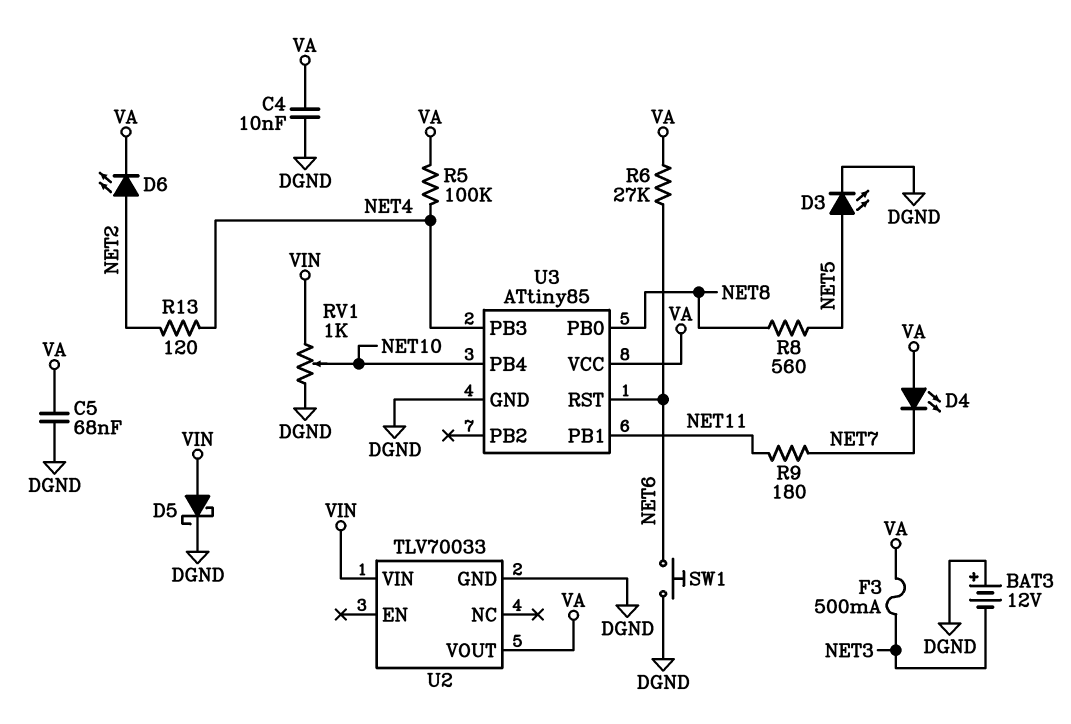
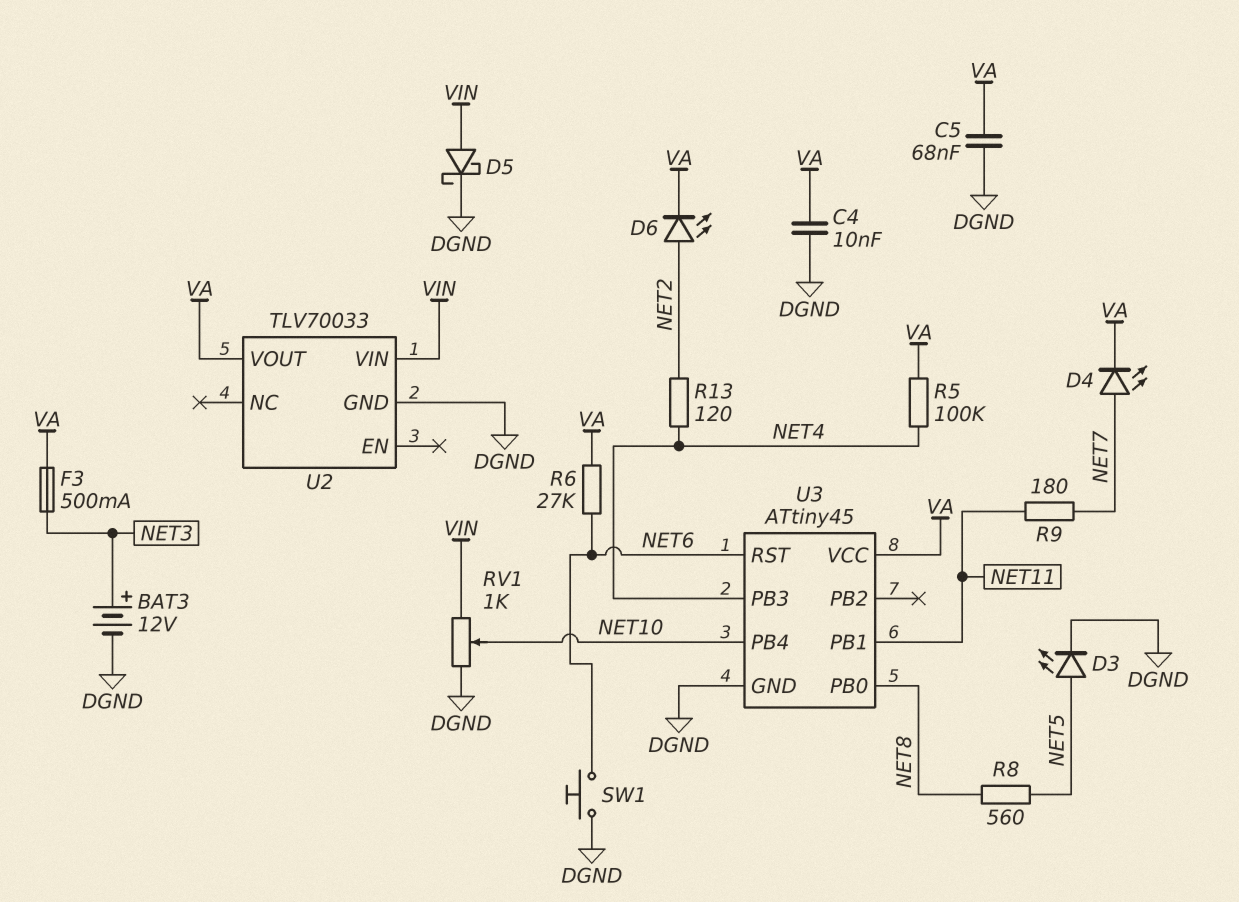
BAT3: 12V (plus DGND, minus NET3) -> 12V (plus NET3, minus DGND)
D4: LED (A VA, K NET7) -> LED (A NET7, K VA)
U3: ATtiny85 -> ATtiny45

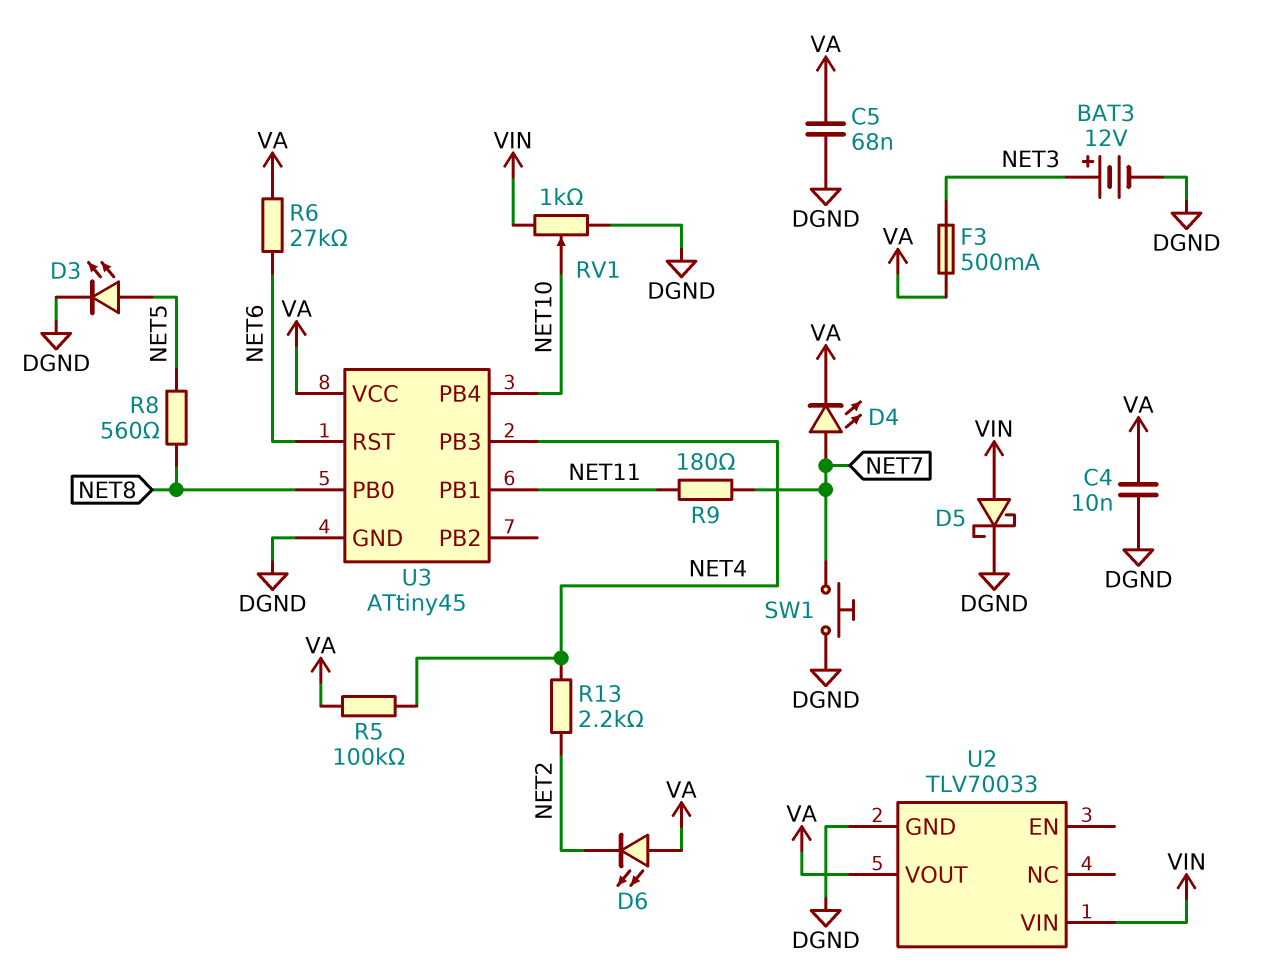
D6: LED (A NET2, K VA) -> LED (A VA, K NET2)
R13: 120 (NET2, NET4) -> 2.2k (NET2, NET4)
SW1: button (DGND, NET6) -> button (DGND, NET7)

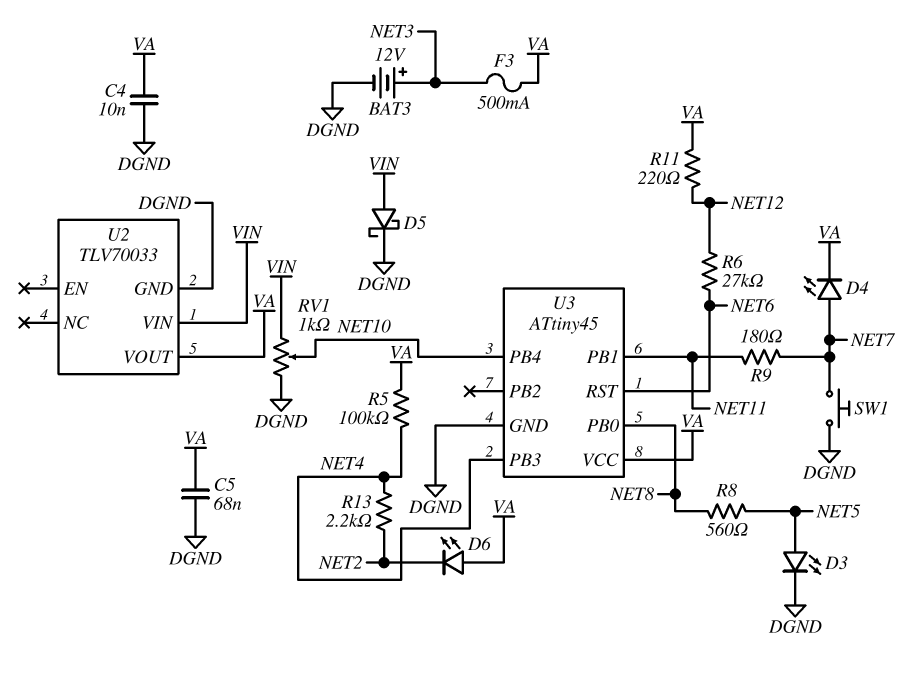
R6: 27k (NET6, VA) -> 27k (NET6, NET12)
R11: none -> 220 (NET12, VA)

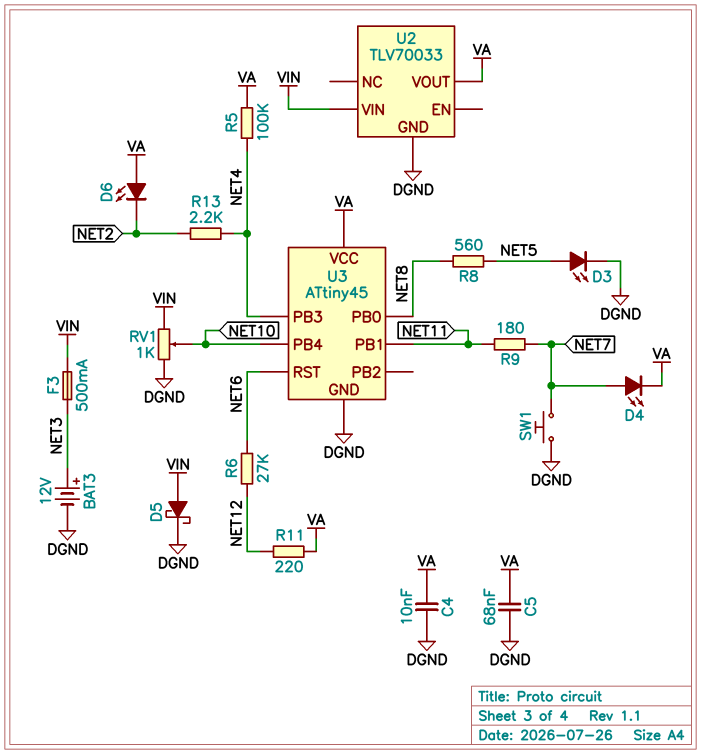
F3: 500mA (NET3, VA) -> 500mA (NET3, VIN)

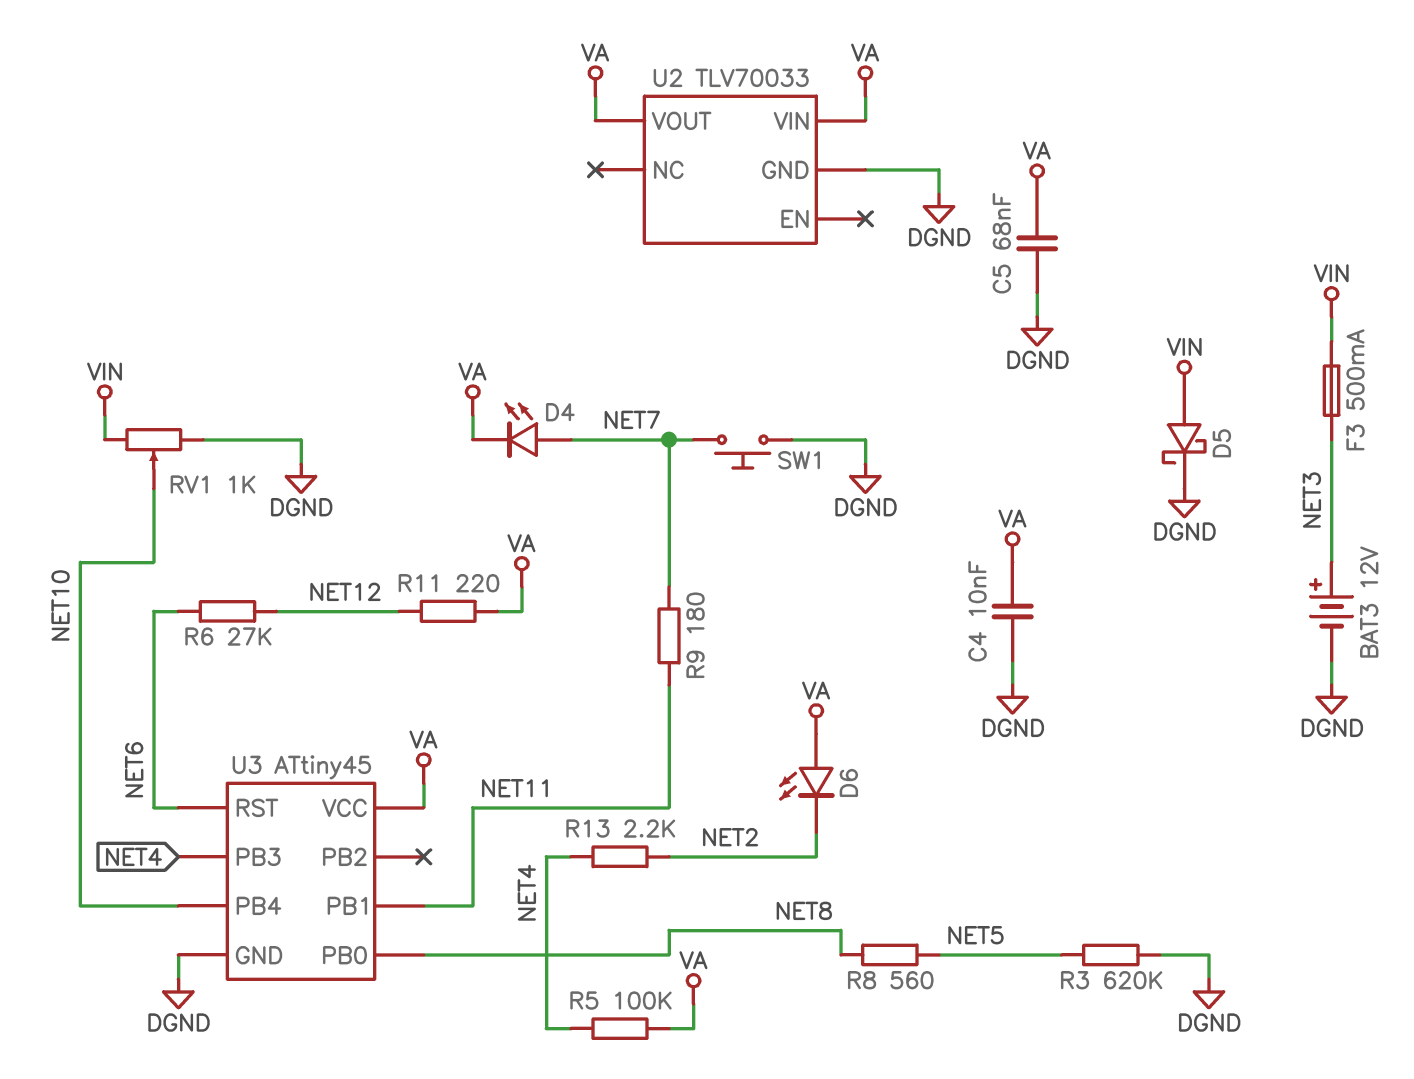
D3: LED (A NET5, K DGND) -> none
R3: none -> 620k (DGND, NET5)
U2 pin VIN: VIN -> VA

